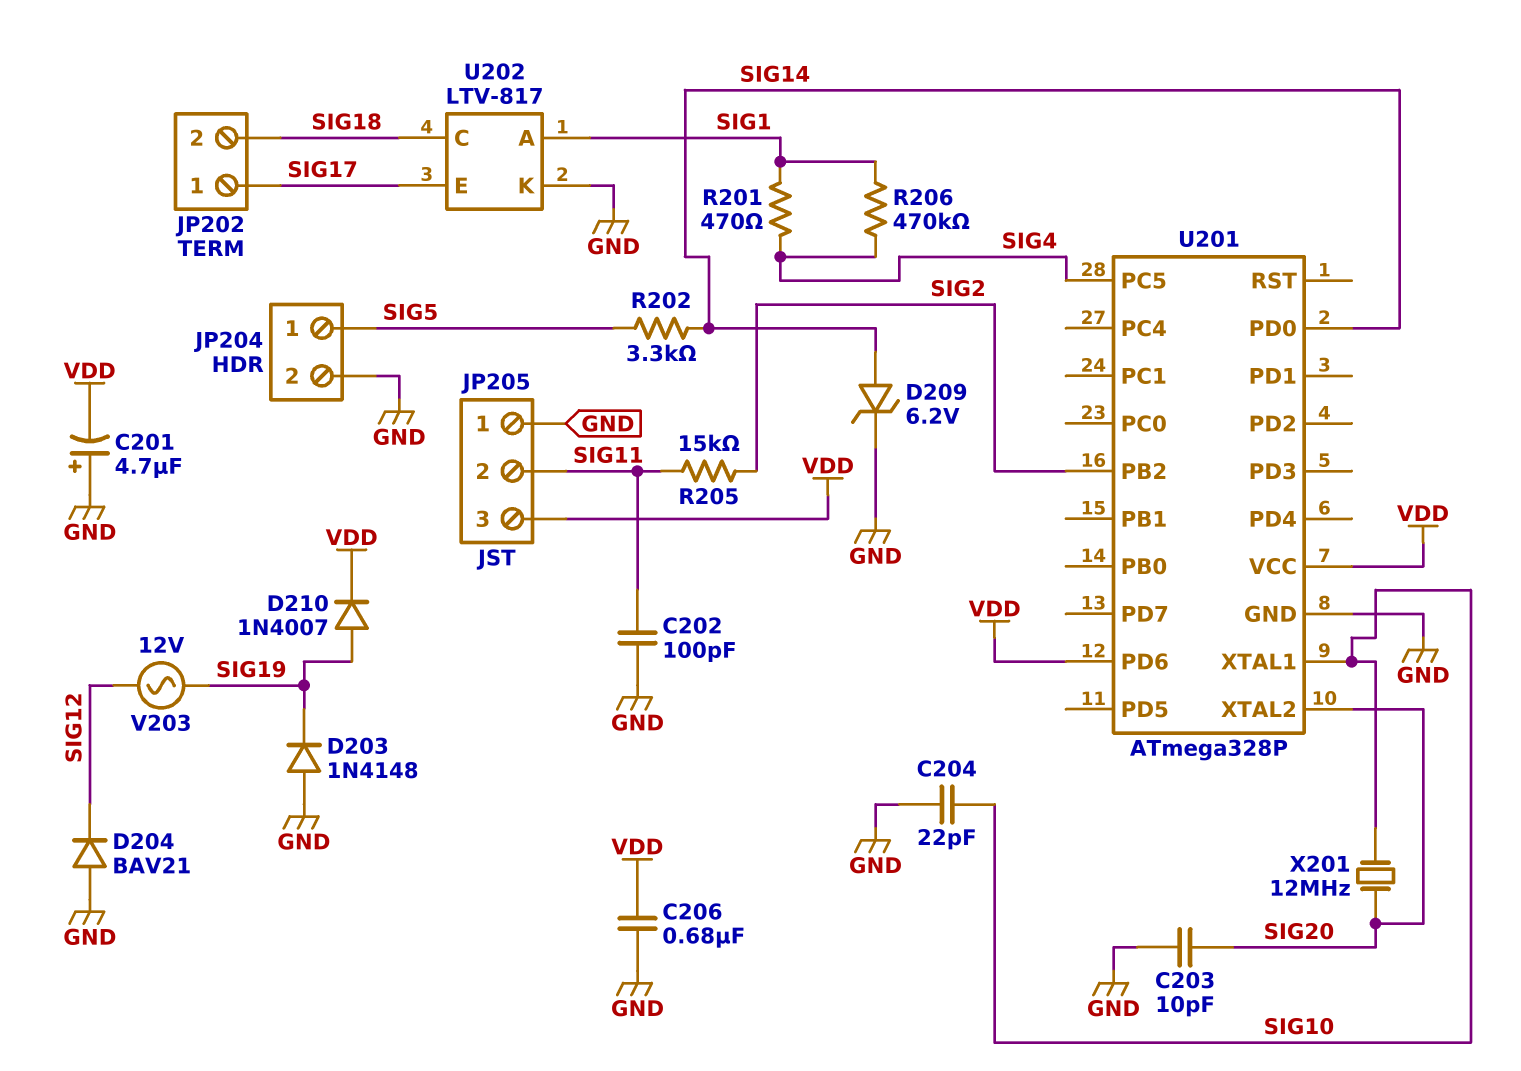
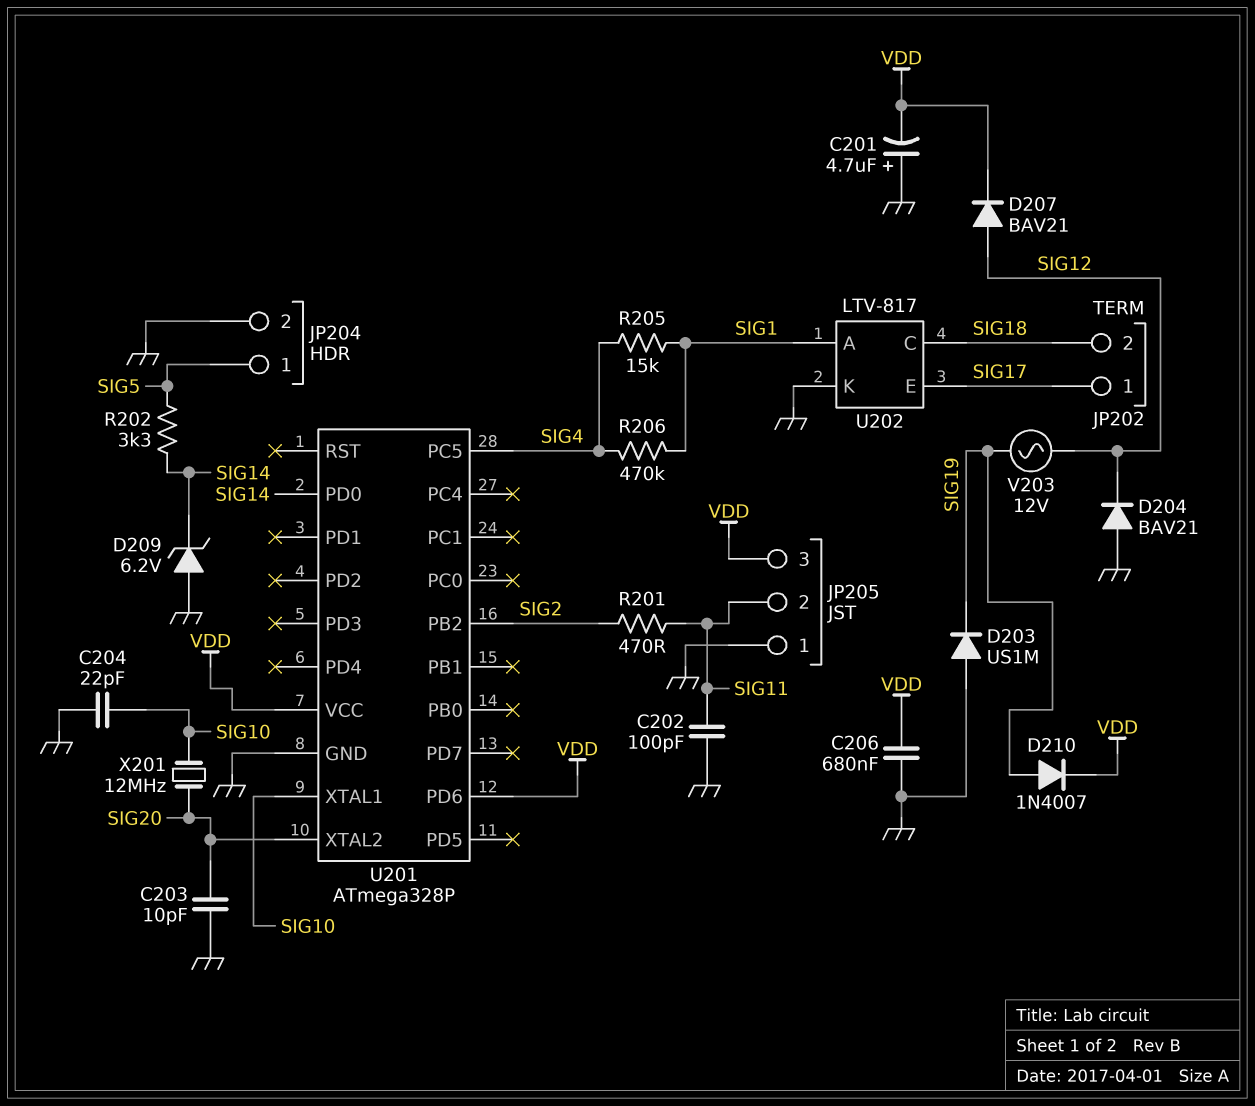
D203: diode 1N4148 (A GND, K SIG19) -> diode US1M (A GND, K SIG19)
D207: none -> diode BAV21 (A SIG12, K VDD)
D209: zener 6.2V (A SIG14, K GND) -> zener 6.2V (A GND, K SIG14)
R201: 470 (SIG1, SIG4) -> 470 (SIG2, SIG11)
R205: 15k (SIG2, SIG11) -> 15k (SIG1, SIG4)

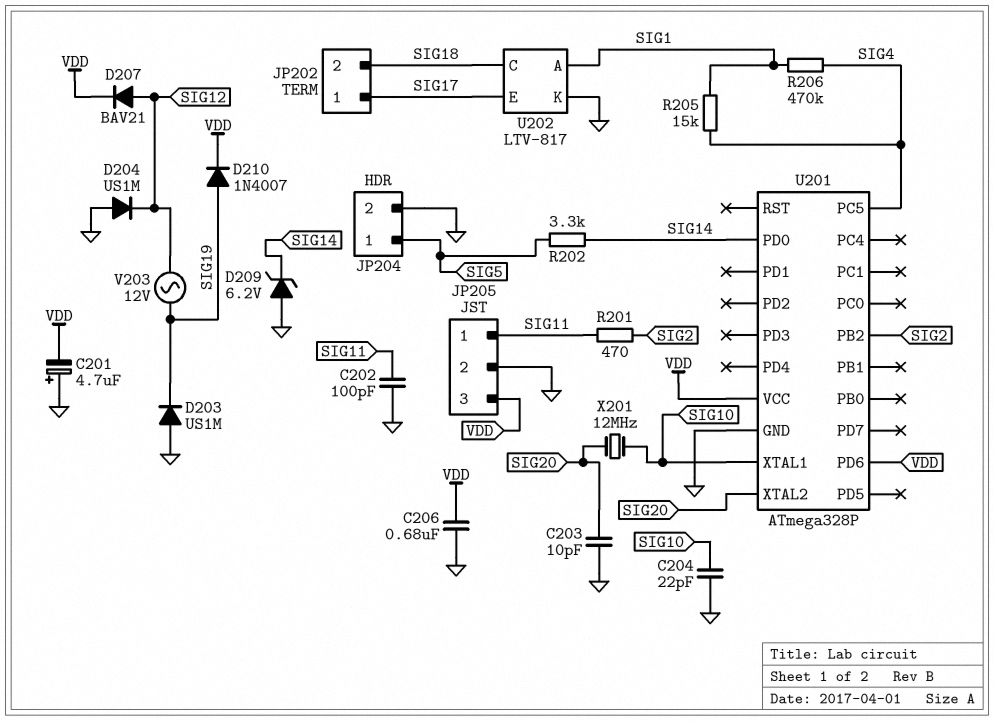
D204: diode BAV21 (A GND, K SIG12) -> diode US1M (A GND, K SIG12)
JP205 pin 1: GND -> SIG11
JP205 pin 2: SIG11 -> GND

